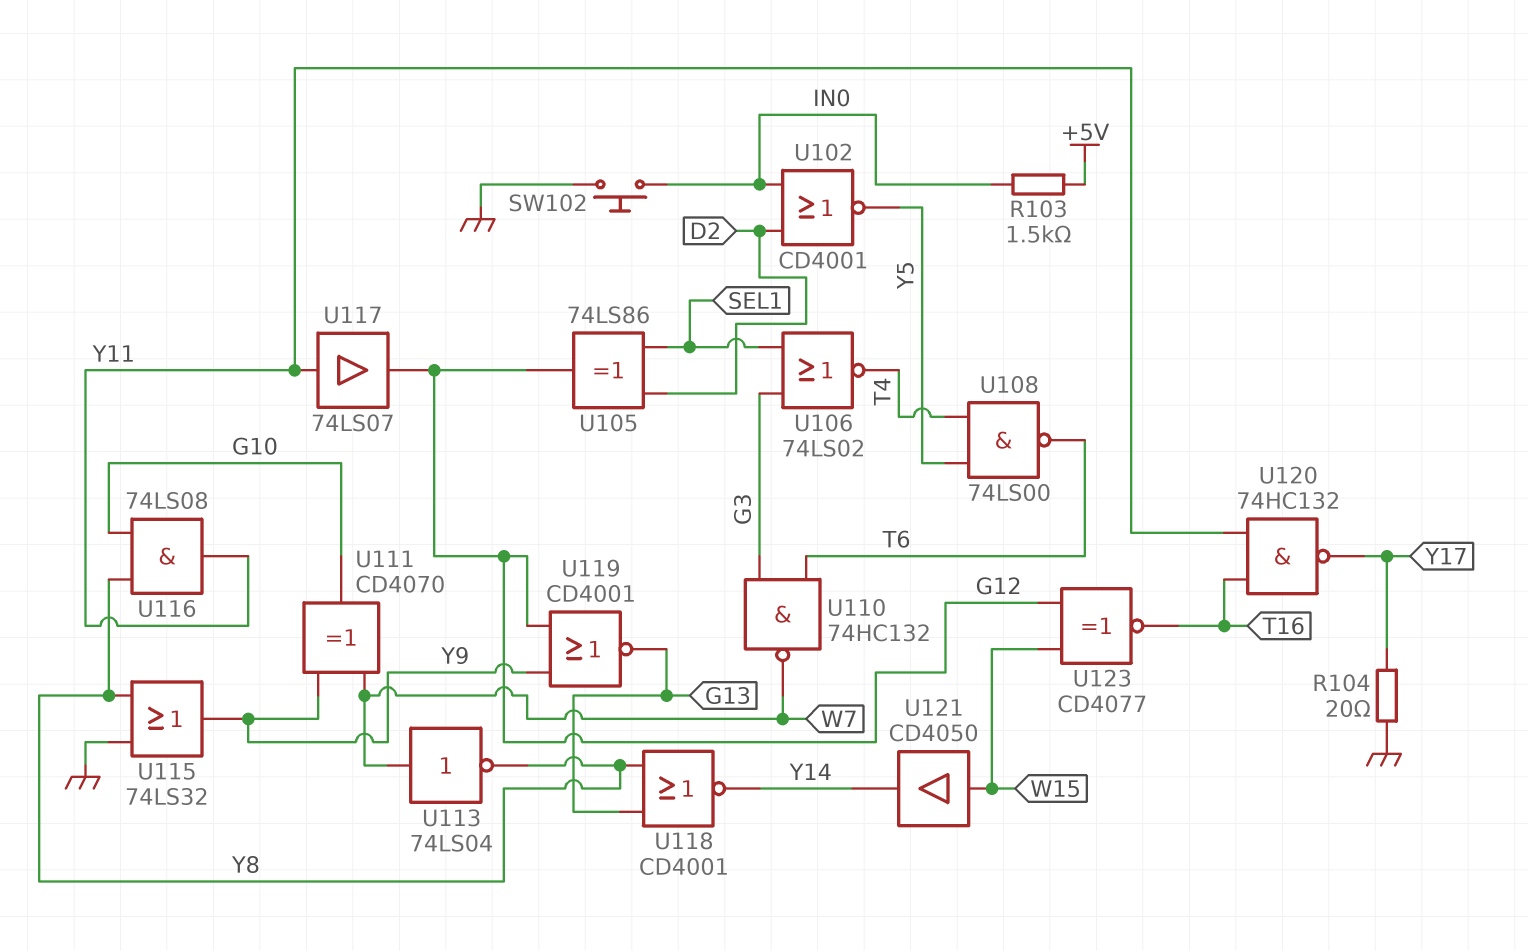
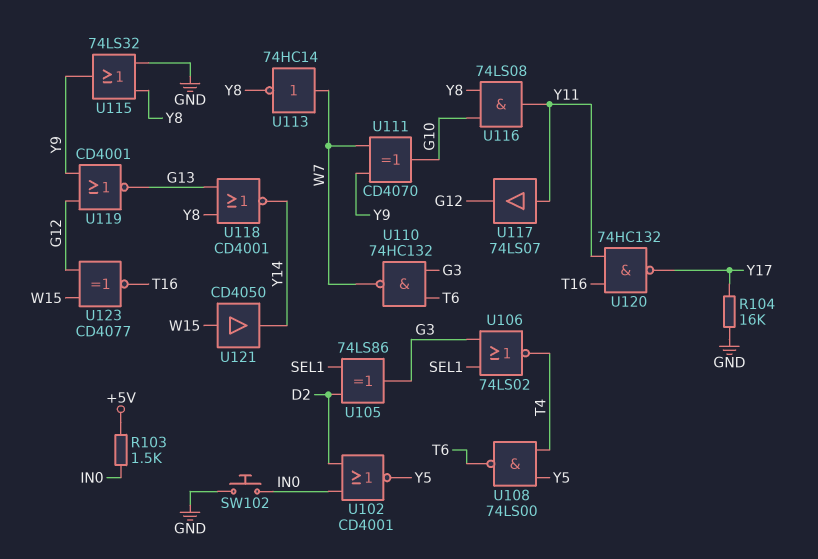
R104: 20 (GND, Y17) -> 16k (GND, Y17)
U105: XOR 74LS86 (in D2, in SEL1, out G12) -> XOR 74LS86 (in D2, in SEL1, out G3)
U113: NOT 74LS04 (in W7, out Y8) -> NOT 74HC14 (in W7, out Y8)

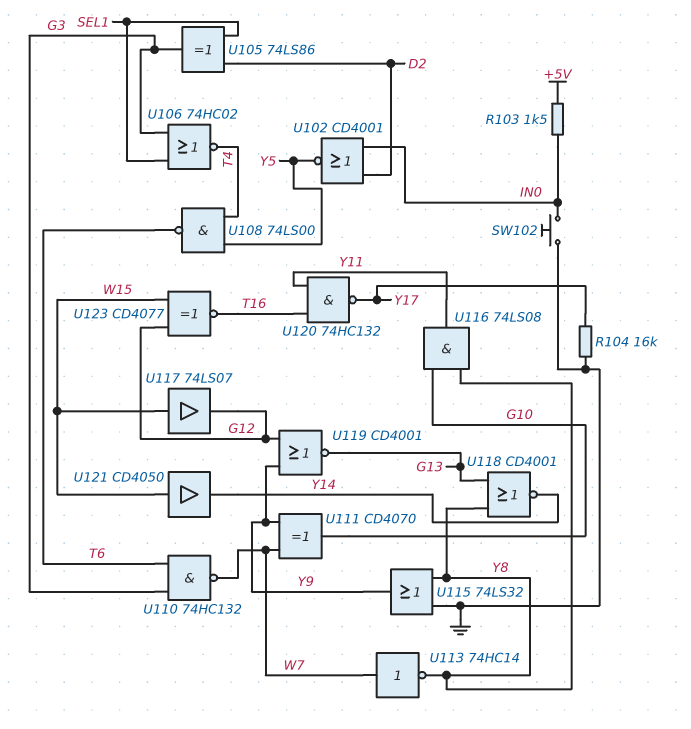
U106: NOR 74LS02 (in G3, in SEL1, out T4) -> NOR 74HC02 (in G3, in SEL1, out T4)
U117: buffer 74LS07 (in Y11, out G12) -> buffer 74LS07 (in W15, out G12)

